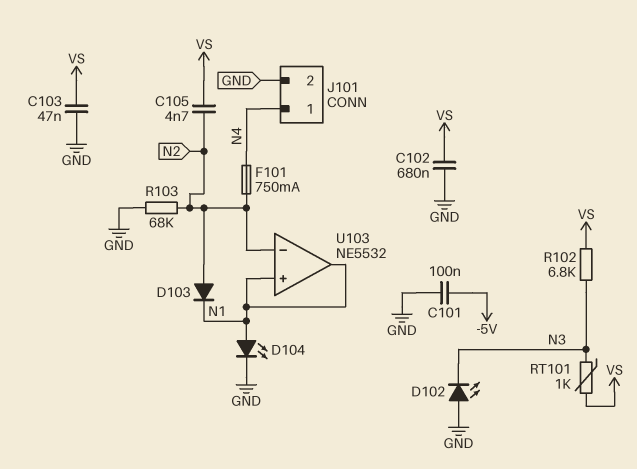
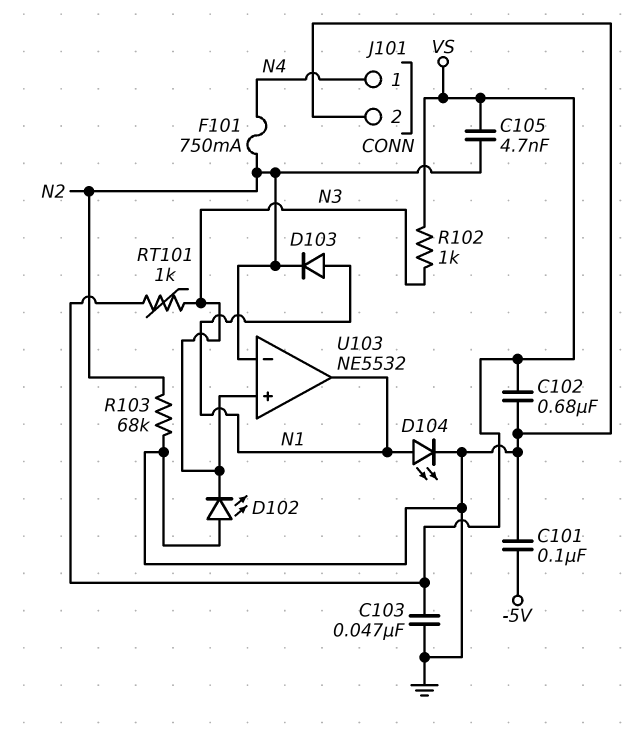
D103: diode (A N2, K N1) -> diode (A N1, K N2)
R102: 6.8k (N3, VS) -> 1k (N3, VS)
U103 pin in+: N1 -> N3

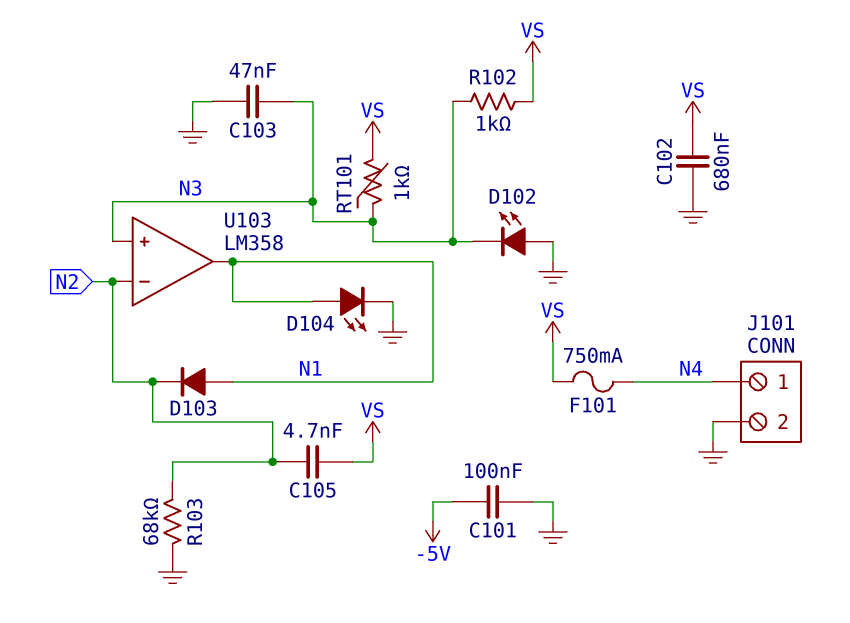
C103: 47nF (GND, VS) -> 47nF (GND, N3)
F101: 750mA (N2, N4) -> 750mA (N4, VS)
U103: NE5532 -> LM358

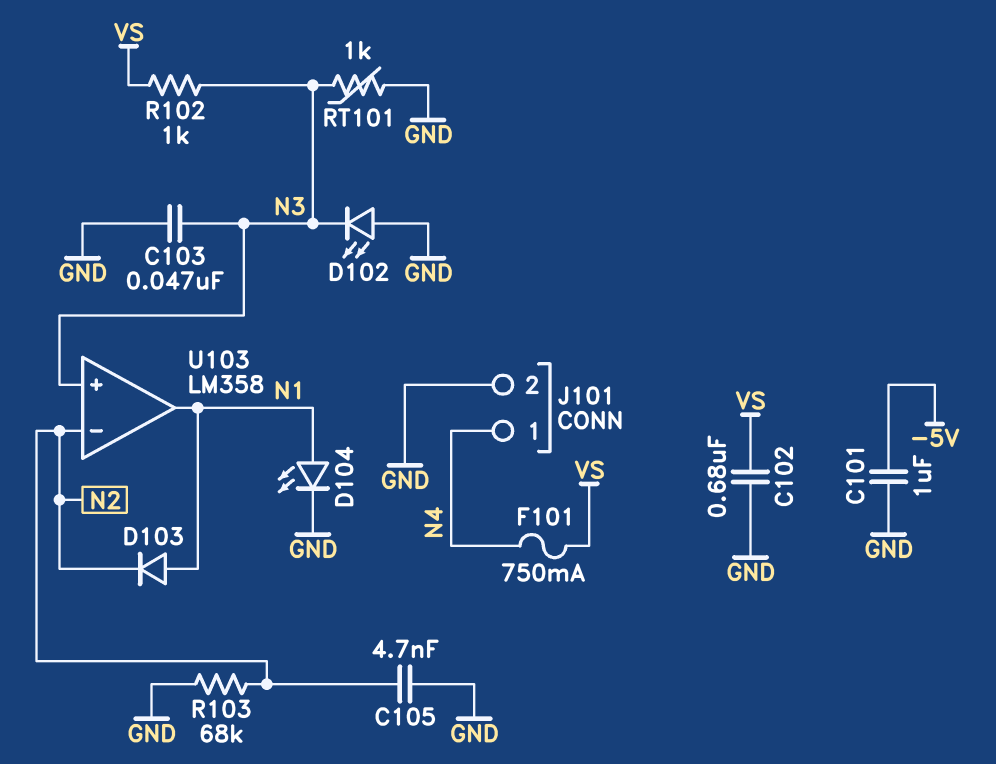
C101: 100nF (-5V, GND) -> 1uF (-5V, GND)
C105: 4.7nF (N2, VS) -> 4.7nF (GND, N2)
RT101: 1k (N3, VS) -> 1k (GND, N3)

